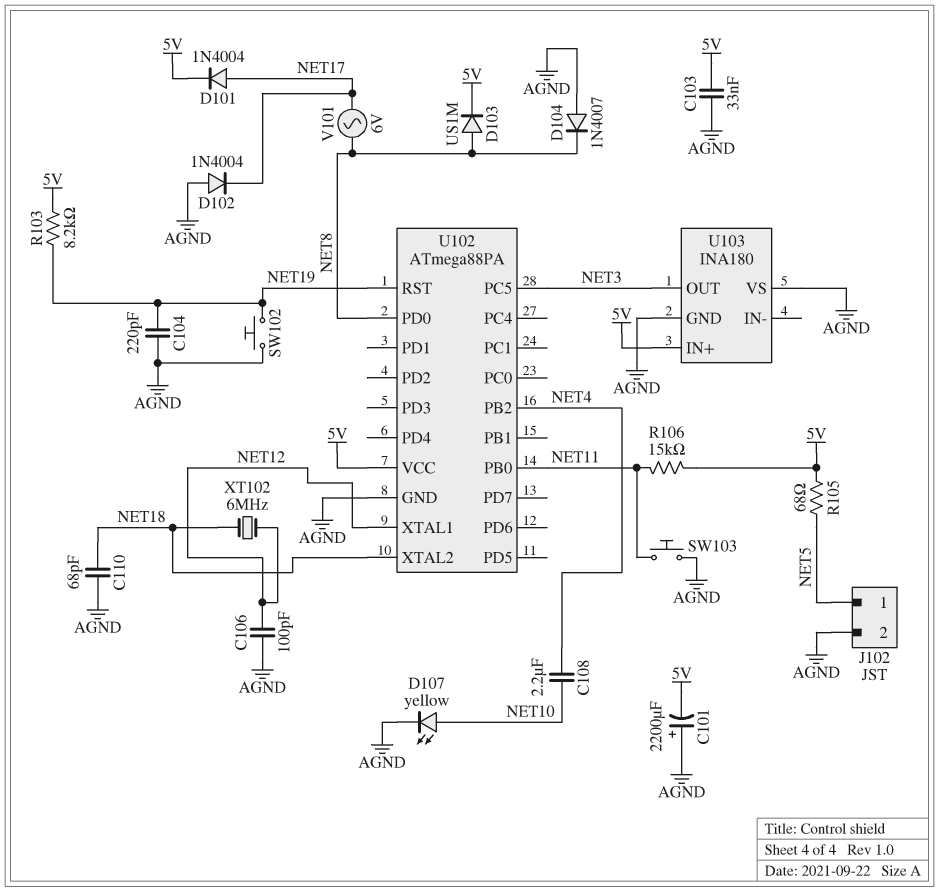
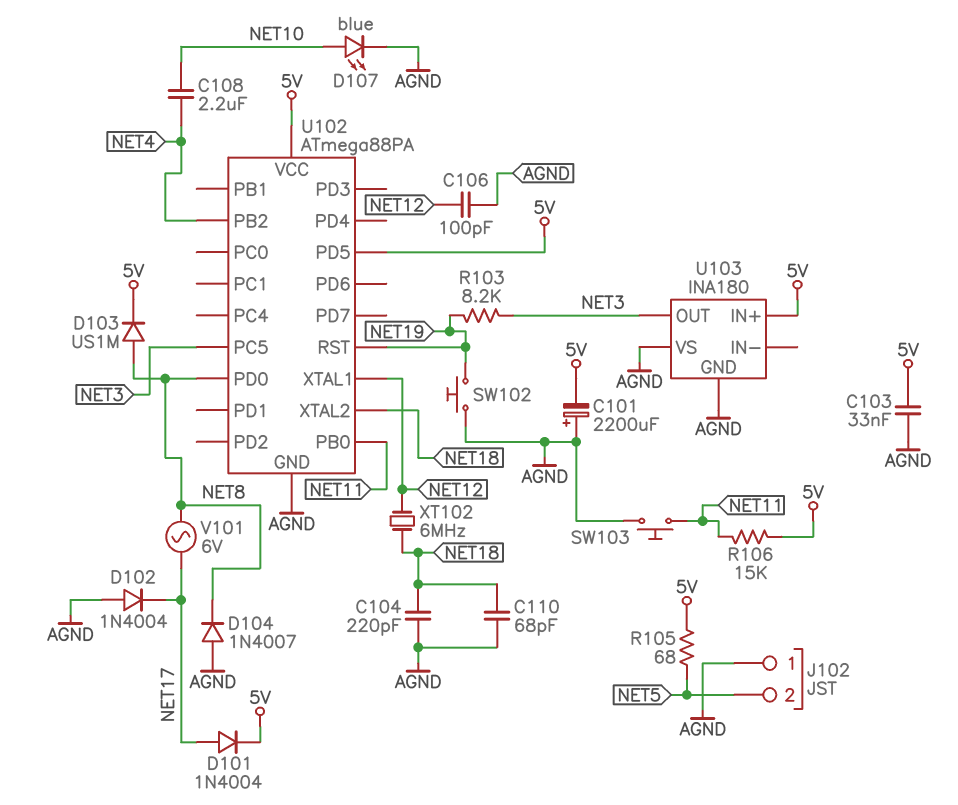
C104: 220pF (AGND, NET19) -> 220pF (AGND, NET18)
D107: LED yellow (A NET10, K AGND) -> LED blue (A NET10, K AGND)
J102 pin 1: NET5 -> AGND
J102 pin 2: AGND -> NET5
R103: 8.2k (5V, NET19) -> 8.2k (NET3, NET19)
U102 pin PD5: none -> 5V

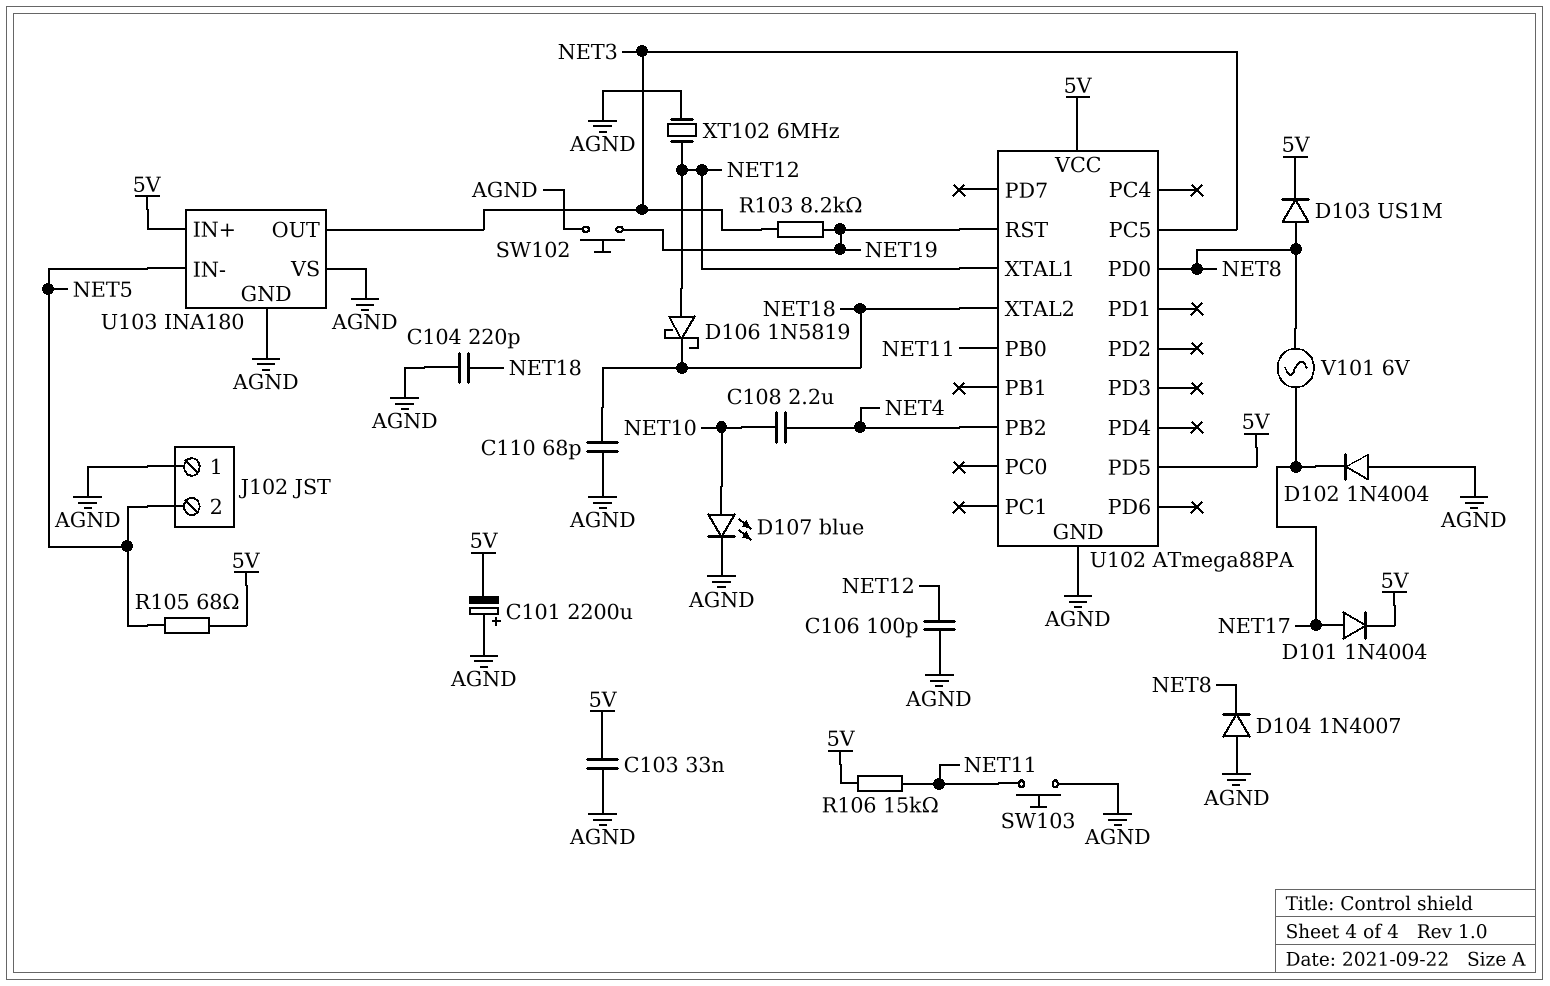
D106: none -> schottky 1N5819 (A NET12, K NET18)
U103 pin IN-: none -> NET5
XT102: 6MHz (NET12, NET18) -> 6MHz (AGND, NET12)

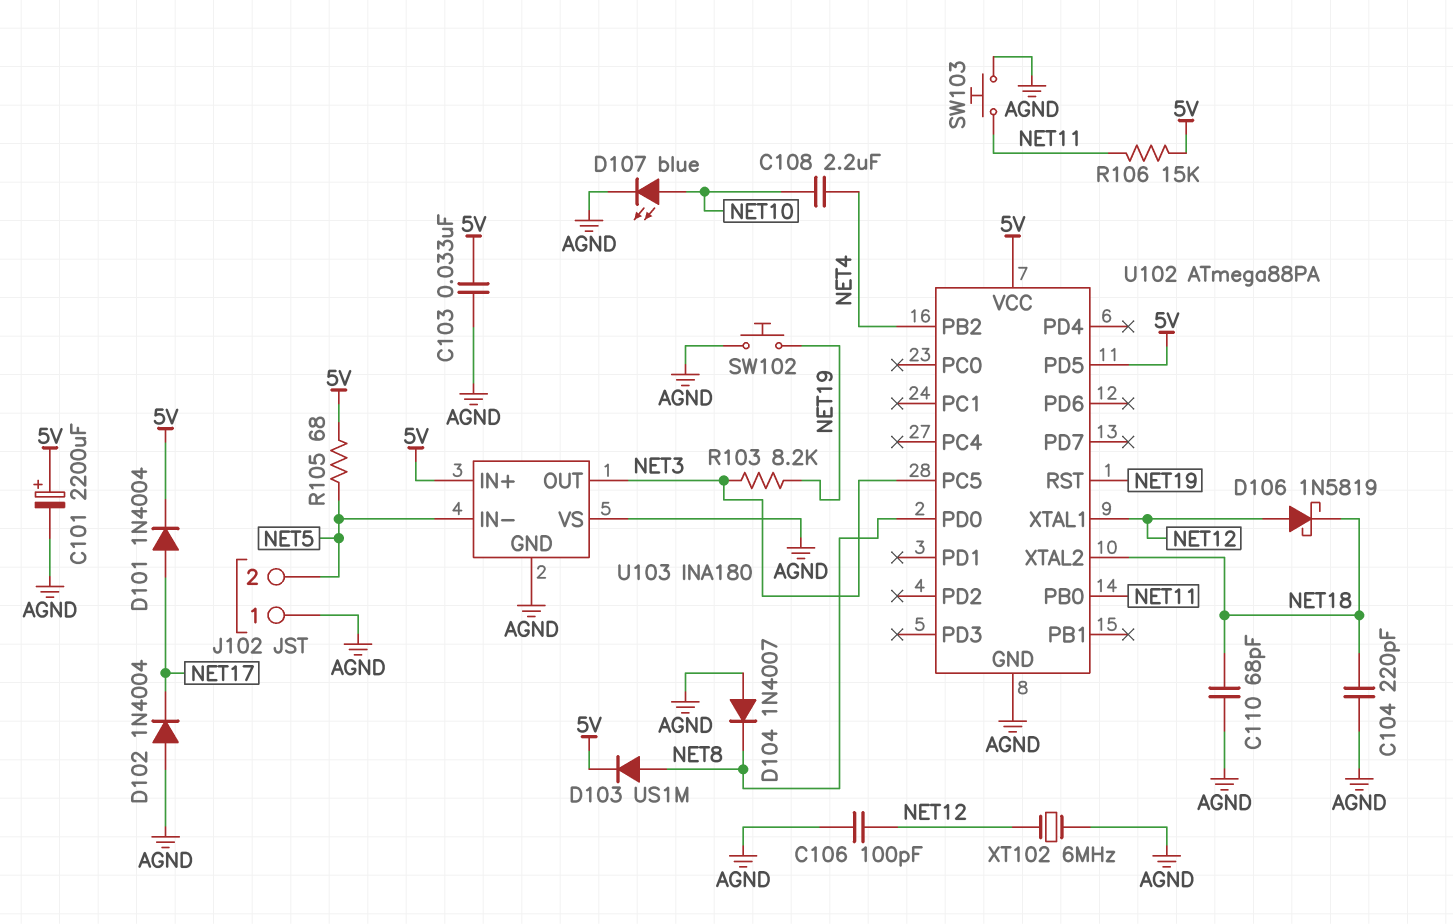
C101: 2200uF (plus AGND, minus 5V) -> 2200uF (plus 5V, minus AGND)
V101: AC 6V (NET8, NET17) -> none

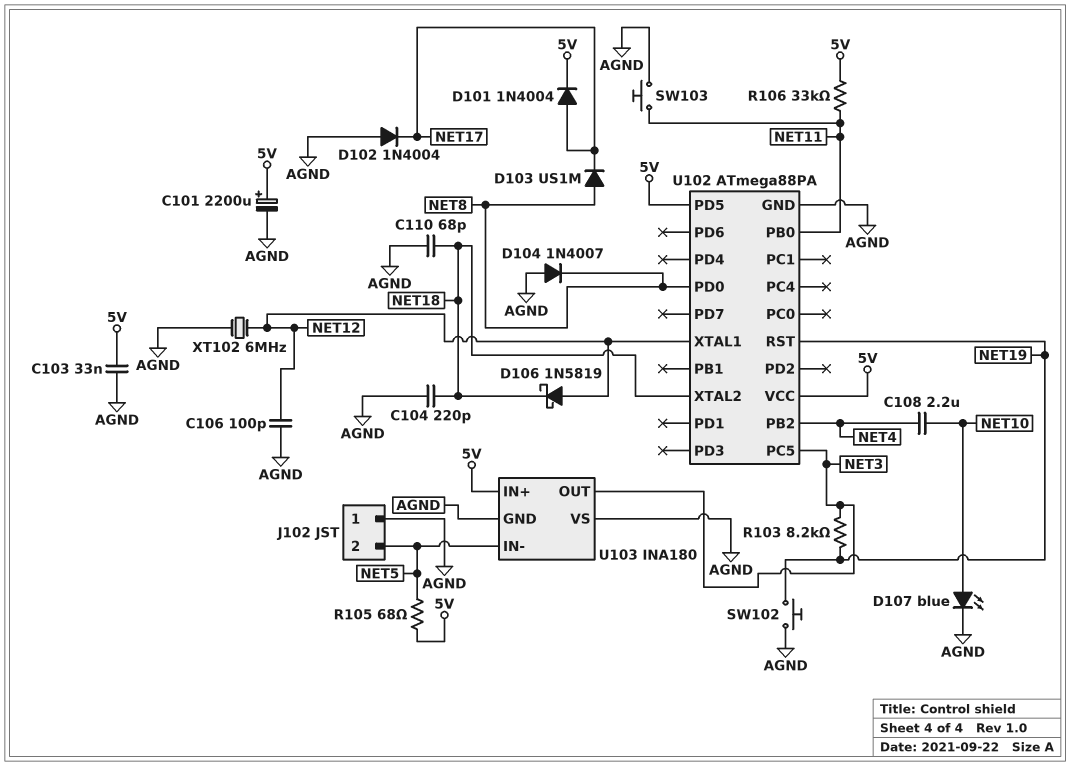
D103: diode US1M (A NET8, K 5V) -> diode US1M (A NET8, K NET17)
R106: 15k (5V, NET11) -> 33k (5V, NET11)

